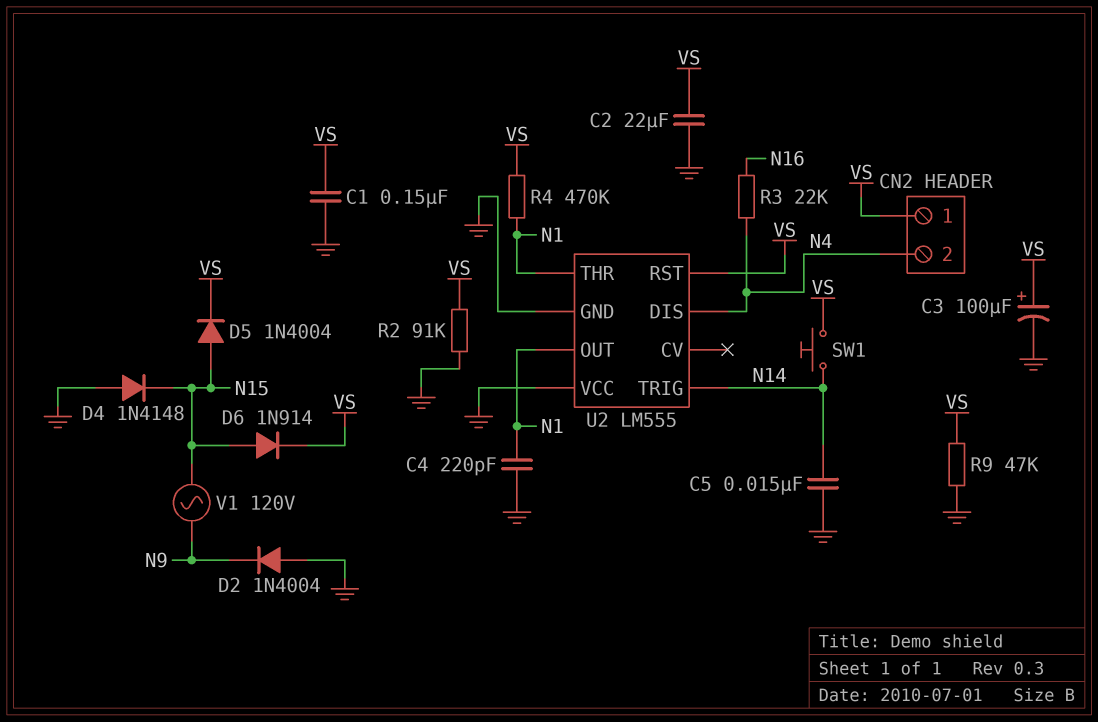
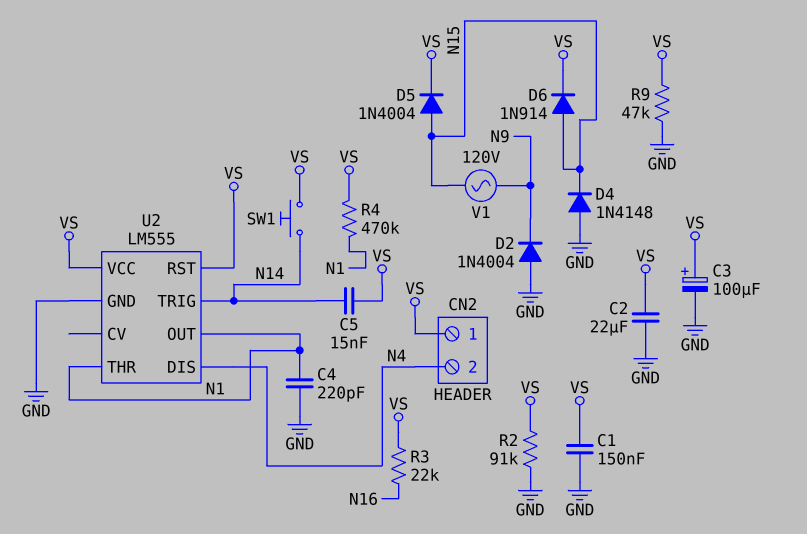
C5: 15nF (GND, N14) -> 15nF (N14, VS)
R3: 22k (N4, N16) -> 22k (N16, VS)
U2 pin VCC: GND -> VS

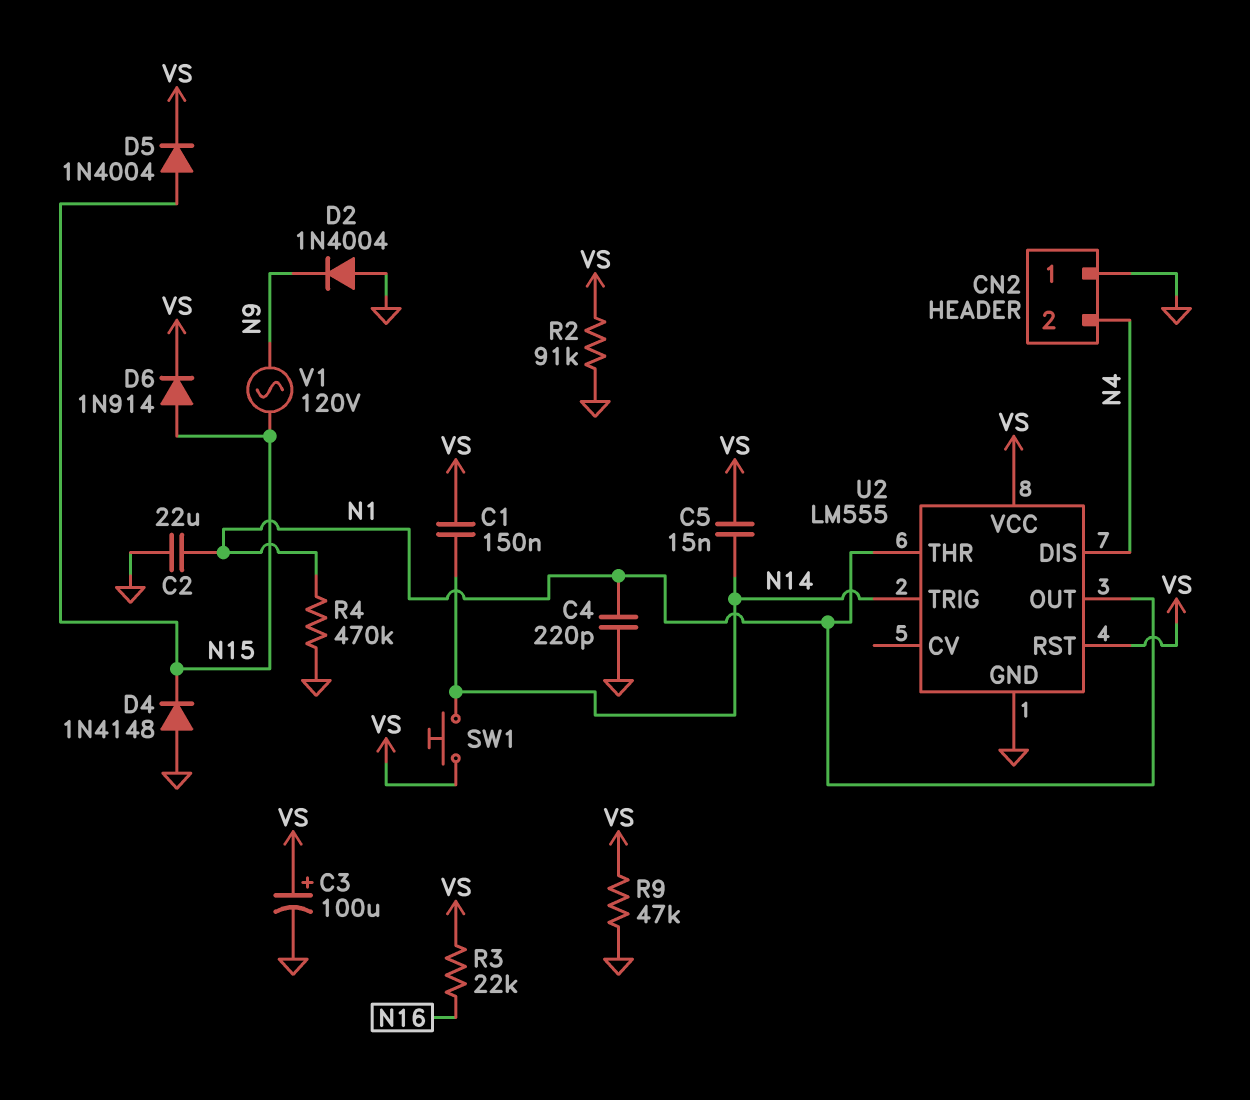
C1: 150nF (GND, VS) -> 150nF (N14, VS)
C2: 22uF (GND, VS) -> 22uF (GND, N1)
CN2 pin 1: VS -> GND
R4: 470k (N1, VS) -> 470k (GND, N1)

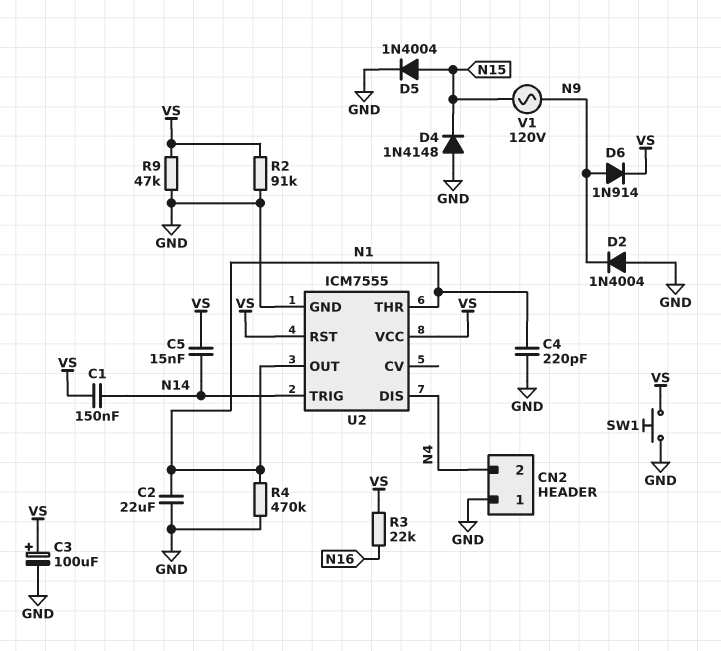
D5: diode 1N4004 (A N15, K VS) -> diode 1N4004 (A N15, K GND)
D6: diode 1N914 (A N15, K VS) -> diode 1N914 (A N9, K VS)
SW1: button (N14, VS) -> button (GND, VS)
U2: LM555 -> ICM7555

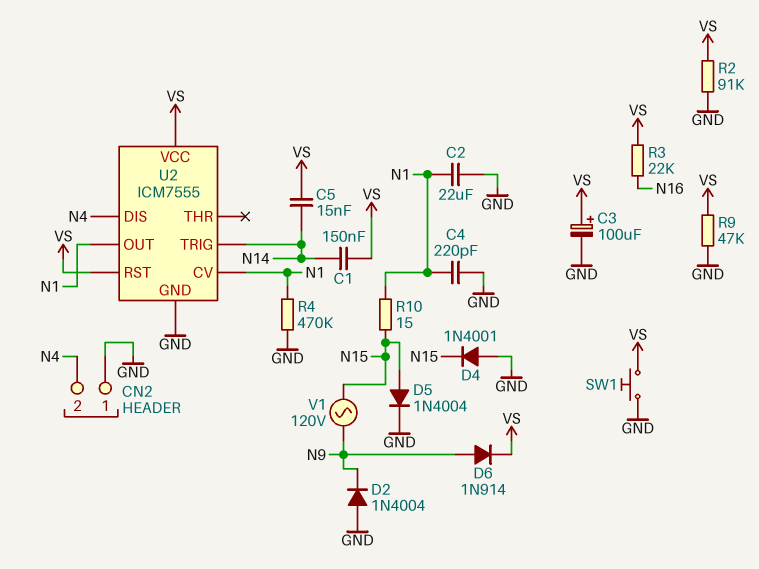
D4: diode 1N4148 (A GND, K N15) -> diode 1N4001 (A GND, K N15)
R10: none -> 15 (N1, N15)
U2 pin CV: none -> N1
U2 pin THR: N1 -> none

